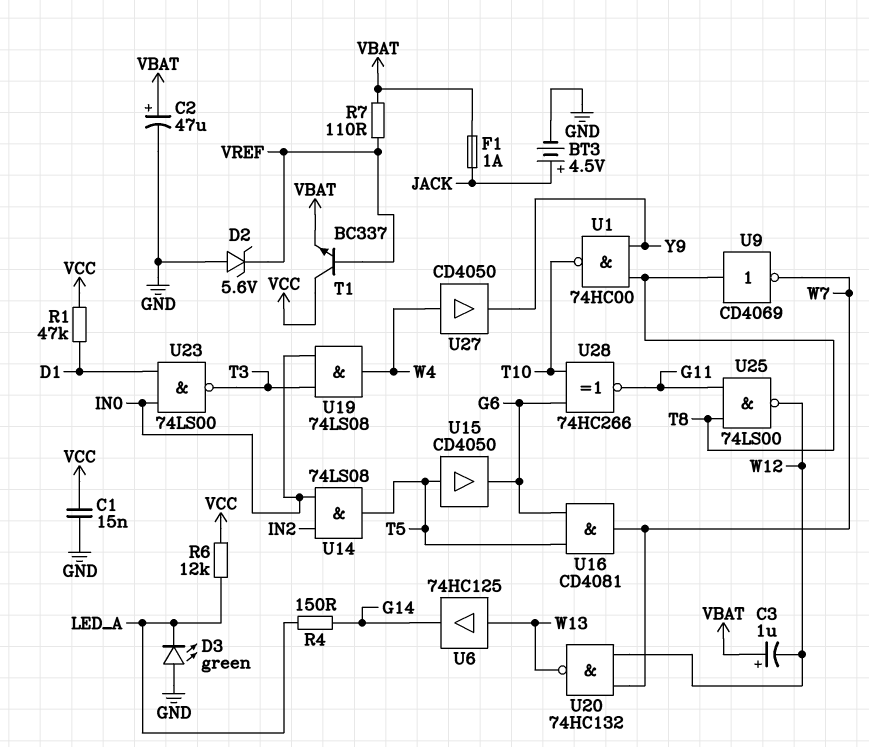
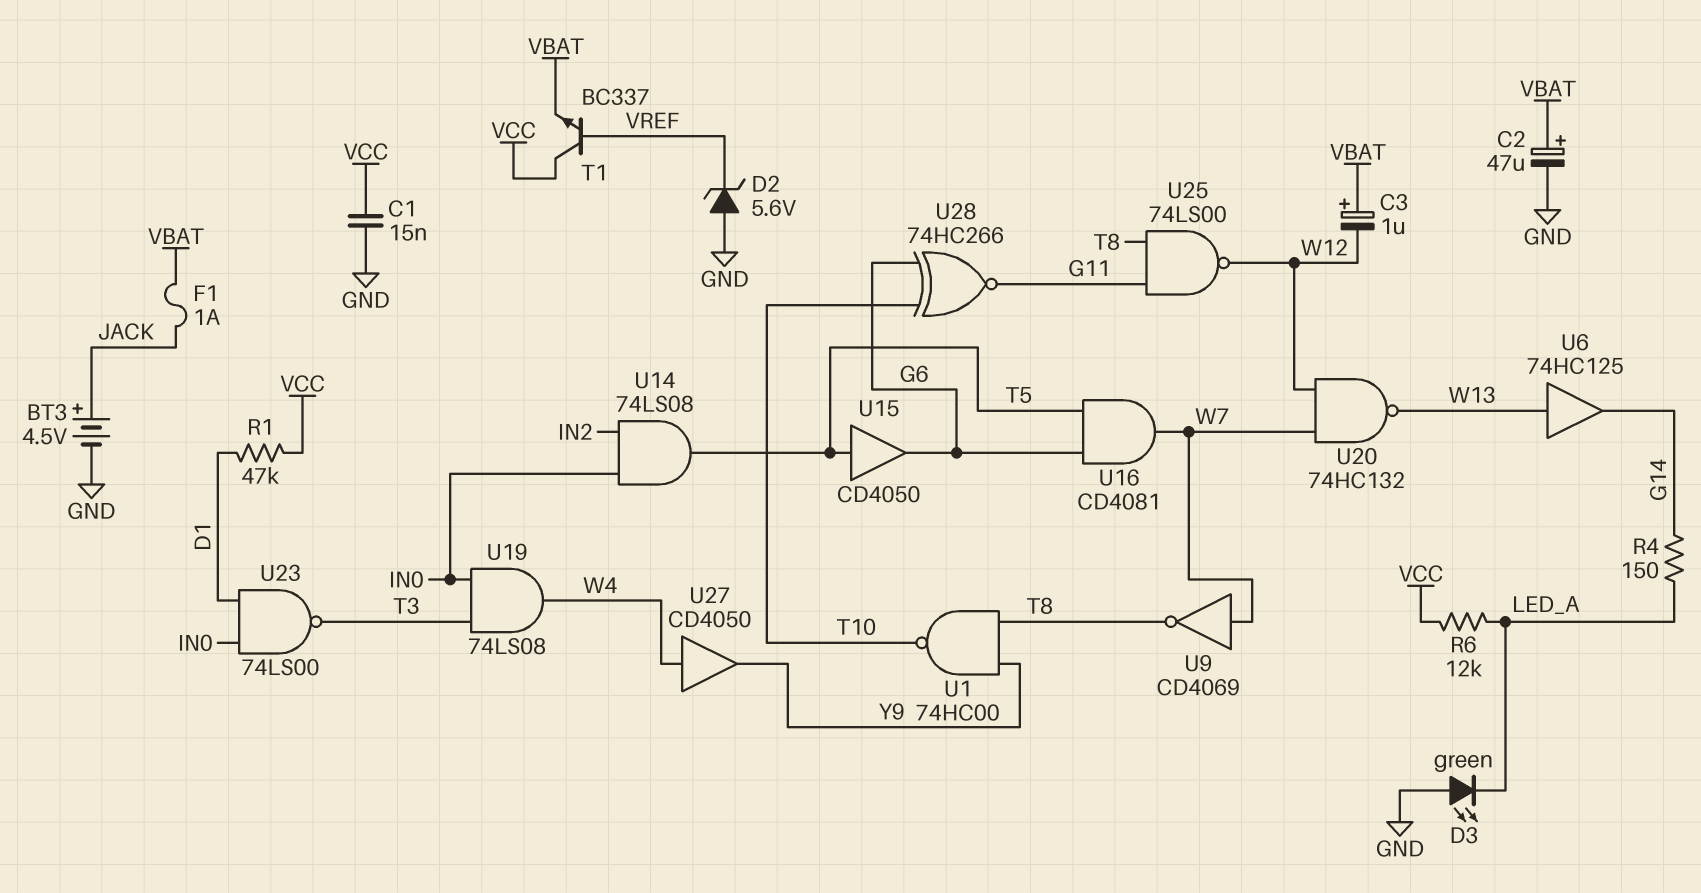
R7: 110 (VBAT, VREF) -> none
U9: NOT CD4069 (in T8, out W7) -> NOT CD4069 (in W7, out T8)

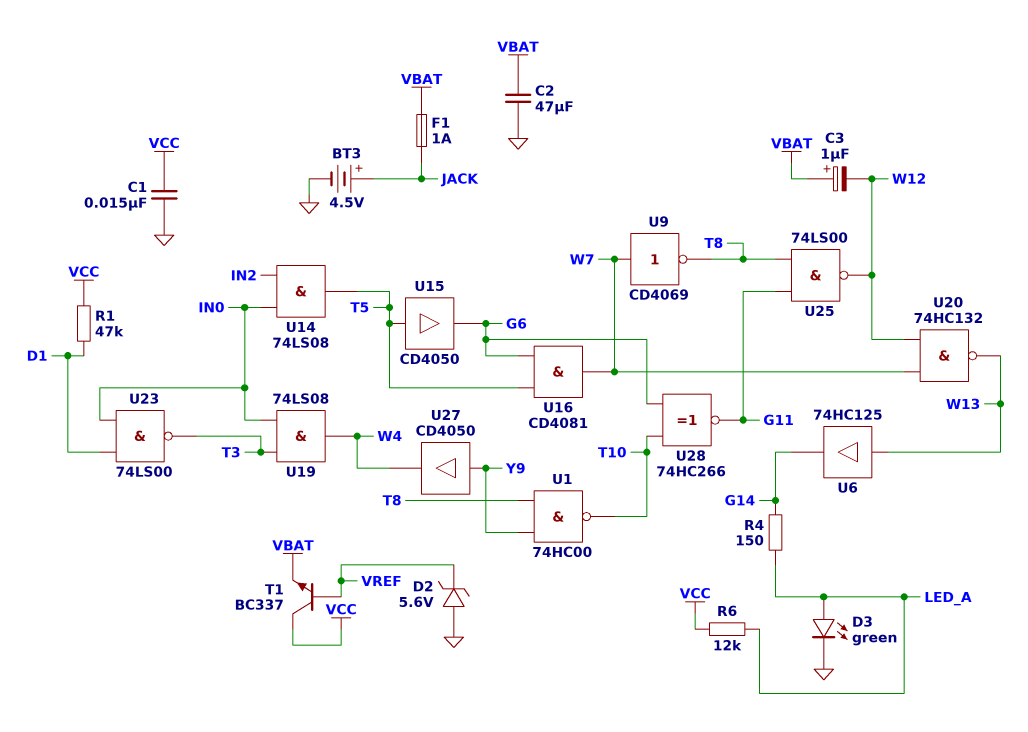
C2: 47uF (plus VBAT, minus GND) -> 47uF (GND, VBAT)
D3: LED green (A GND, K LED_A) -> LED green (A LED_A, K GND)
U27: buffer CD4050 (in W4, out Y9) -> buffer CD4050 (in Y9, out W4)

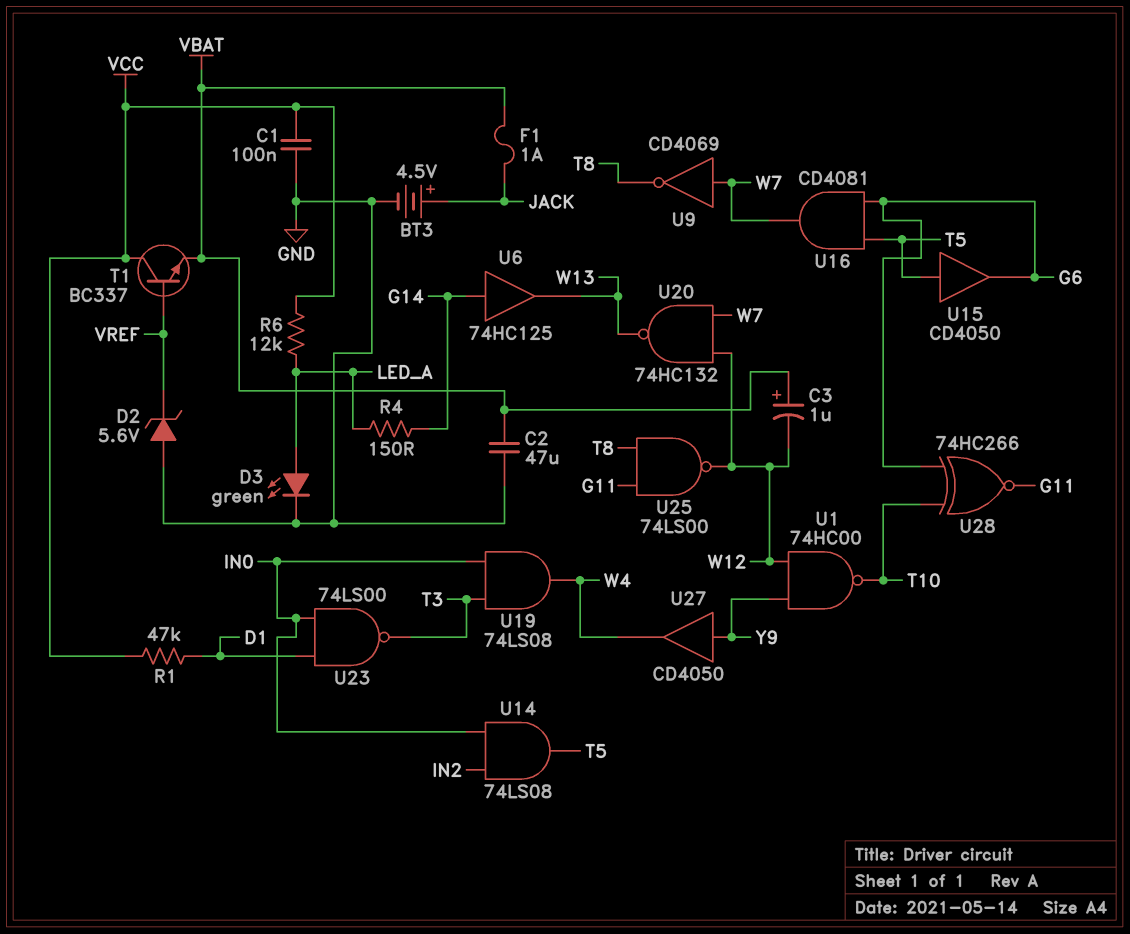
C1: 15nF (GND, VCC) -> 100nF (GND, VCC)
U1: NAND 74HC00 (in T8, in Y9, out T10) -> NAND 74HC00 (in W12, in Y9, out T10)
U6: buffer 74HC125 (in W13, out G14) -> buffer 74HC125 (in G14, out W13)

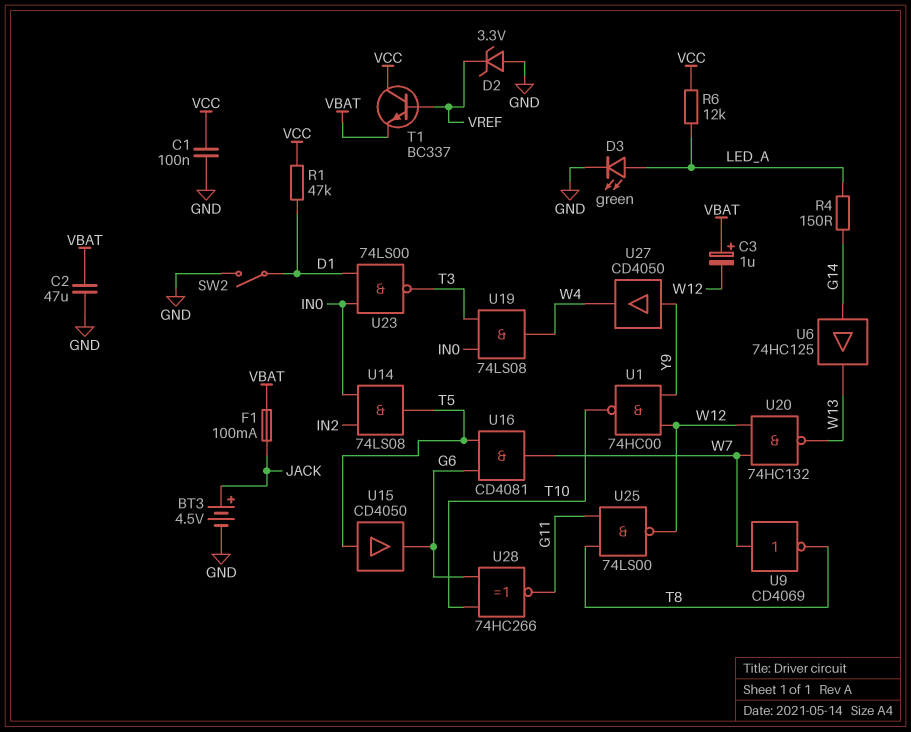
D2: zener 5.6V (A GND, K VREF) -> zener 3.3V (A GND, K VREF)
F1: 1A (JACK, VBAT) -> 100mA (JACK, VBAT)
SW2: none -> switch (D1, GND)

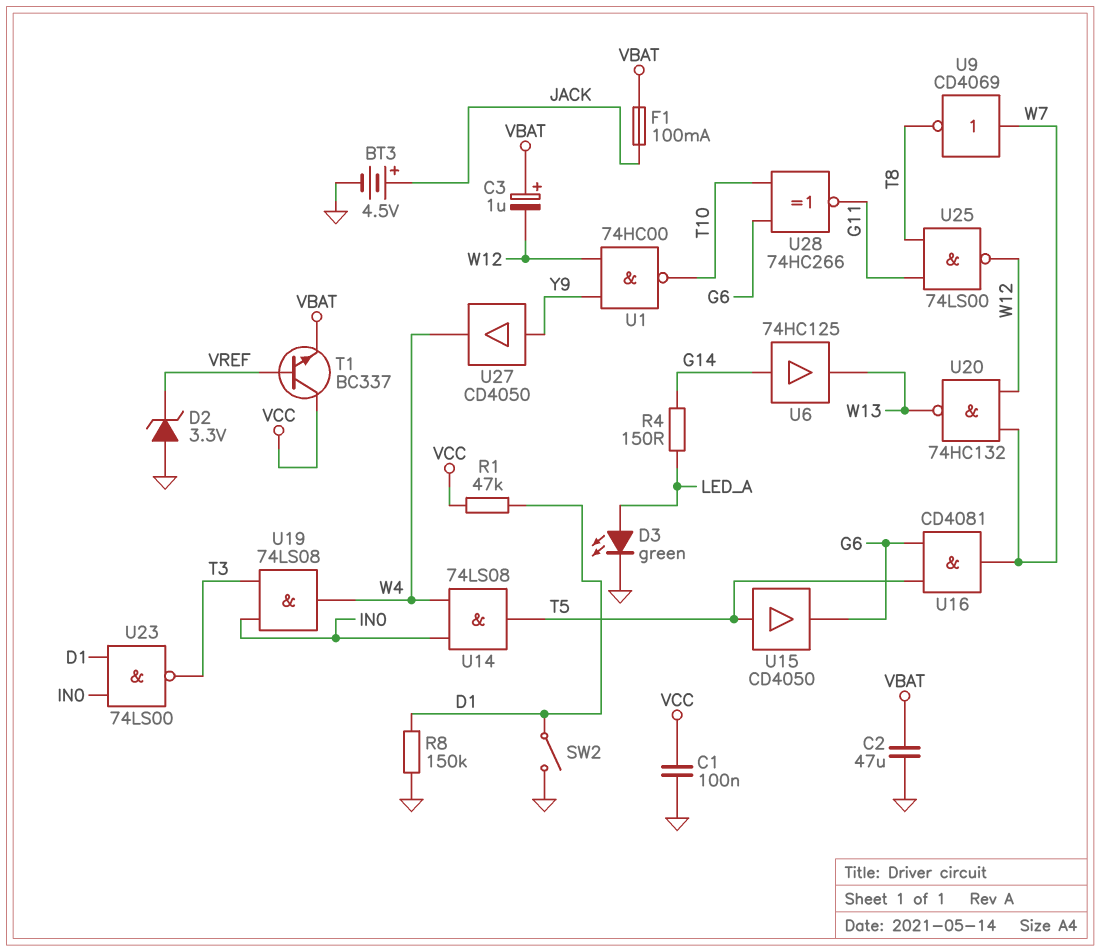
R6: 12k (LED_A, VCC) -> none
R8: none -> 150k (D1, GND)
U14: AND 74LS08 (in IN0, in IN2, out T5) -> AND 74LS08 (in IN0, in W4, out T5)

